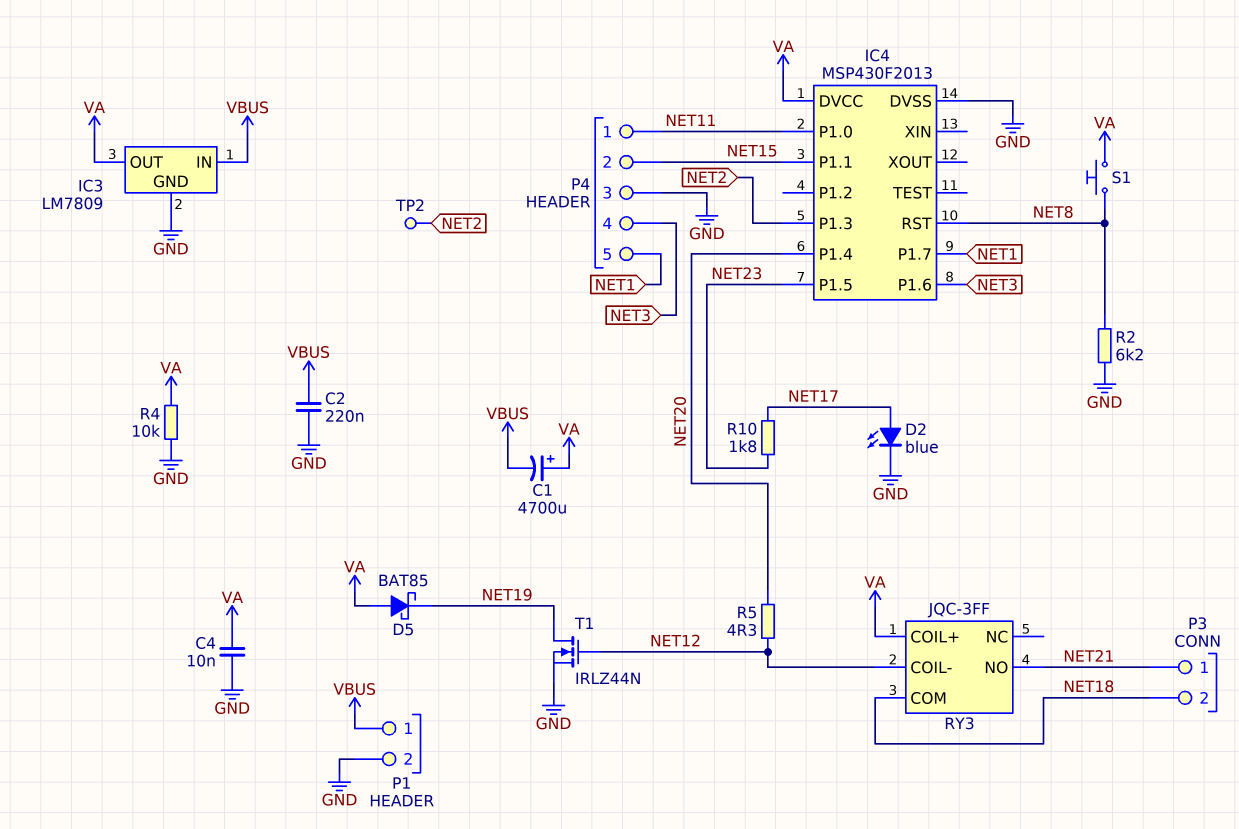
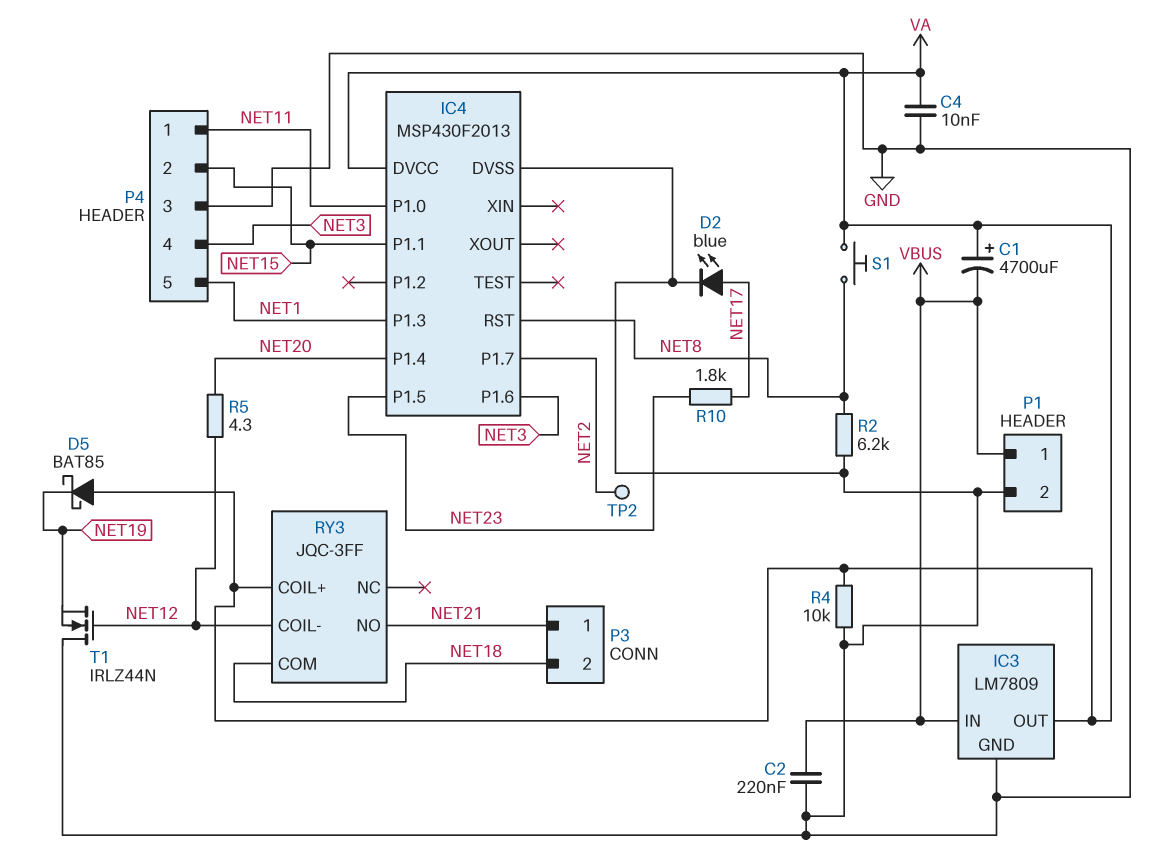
IC4 pin P1.3: NET2 -> NET1
IC4 pin P1.7: NET1 -> NET2
T1: NMOS IRLZ44N (G NET12, D NET19, S GND) -> NMOS IRLZ44N (G NET12, D GND, S NET19)

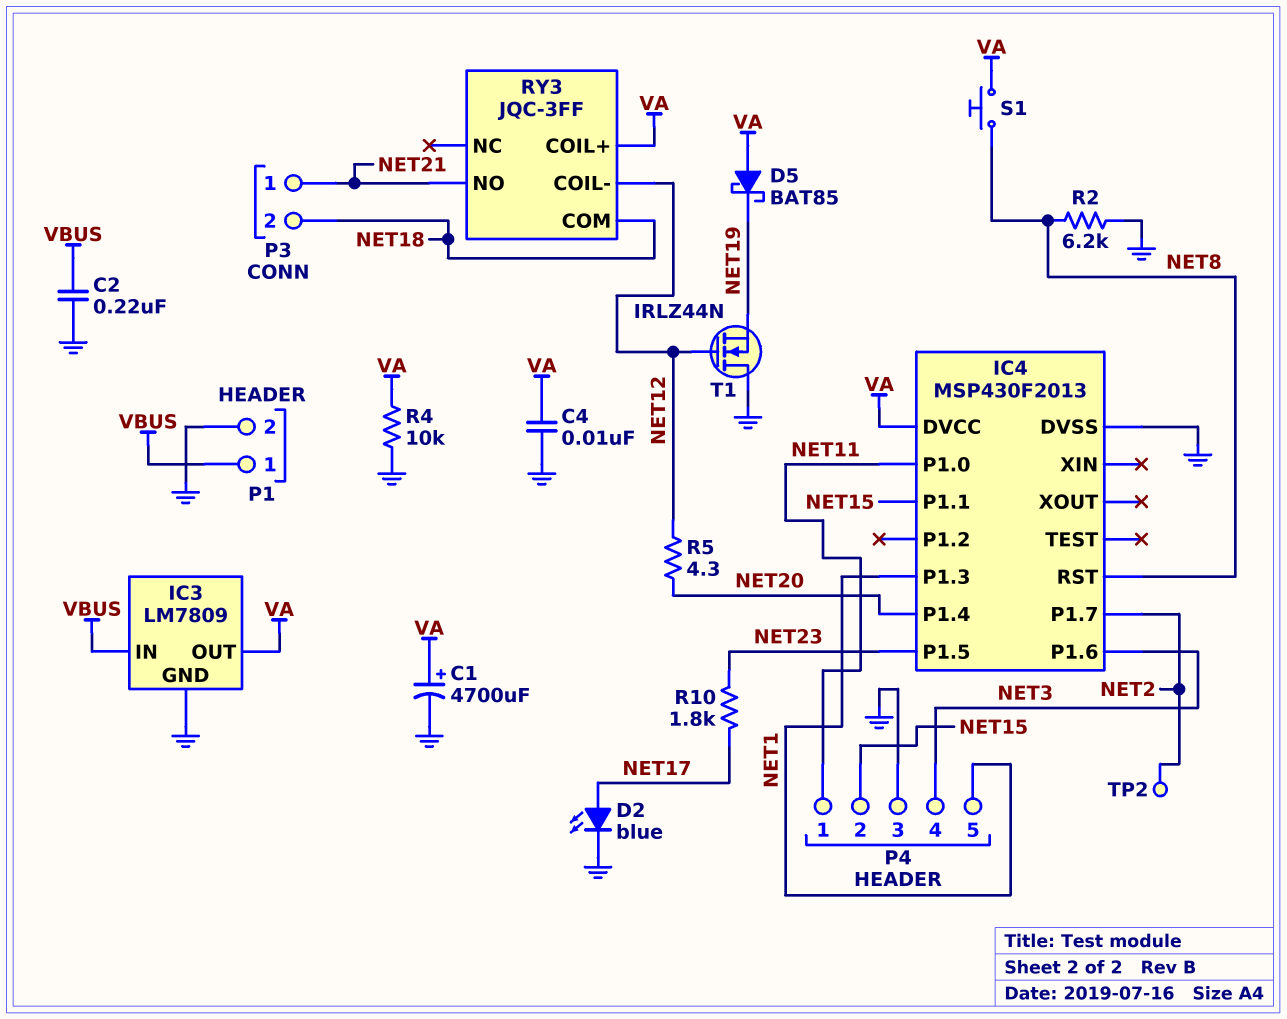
C1: 4700uF (plus VA, minus VBUS) -> 4700uF (plus VA, minus GND)

